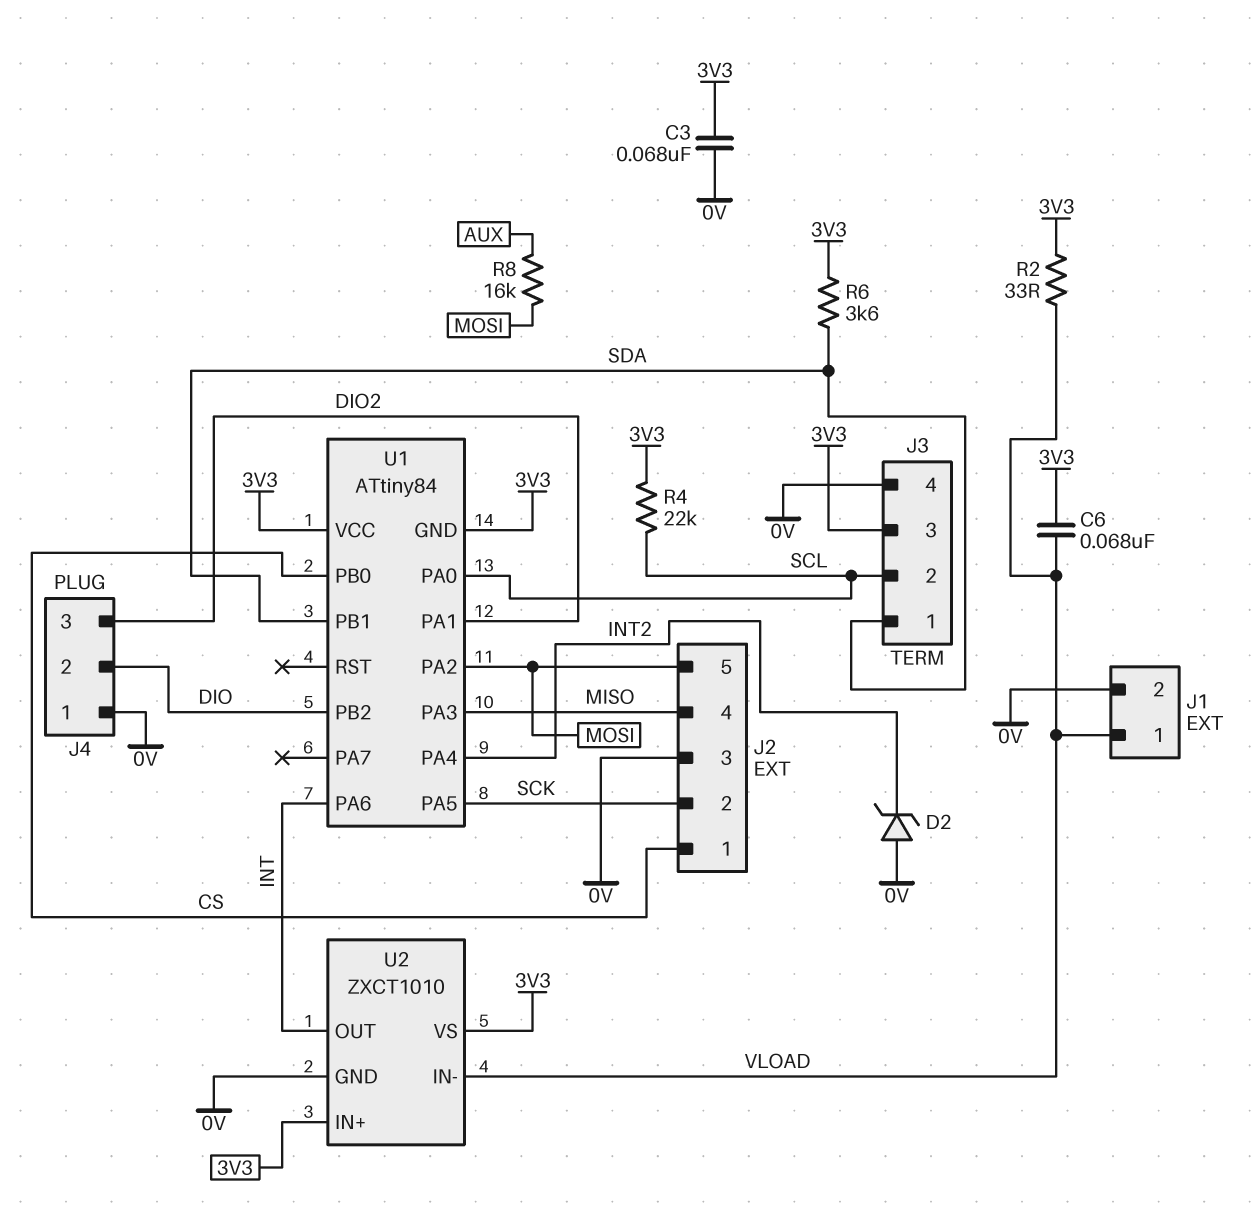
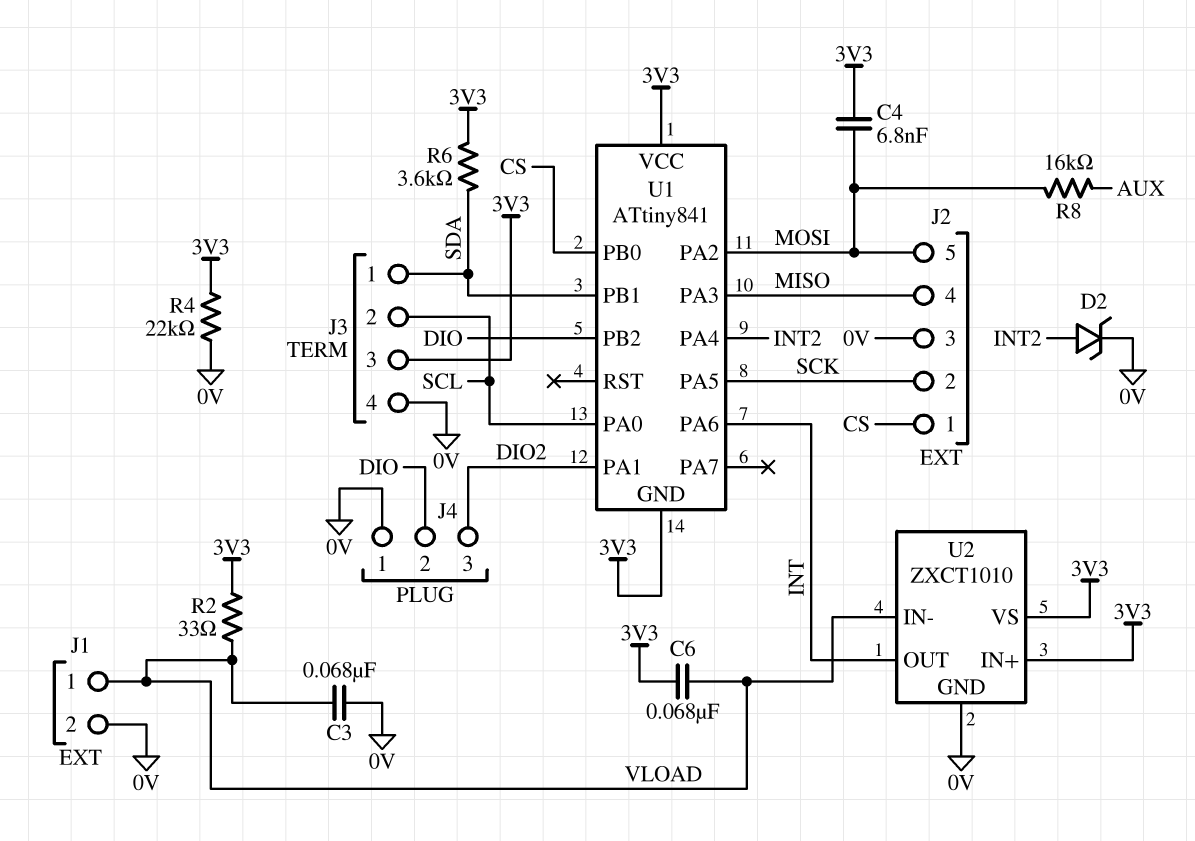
C3: 68nF (0V, 3V3) -> 68nF (0V, VLOAD)
C4: none -> 6.8nF (3V3, MOSI)
D2: zener (A 0V, K INT2) -> zener (A INT2, K 0V)
R4: 22k (3V3, SCL) -> 22k (0V, 3V3)
U1: ATtiny84 -> ATtiny841

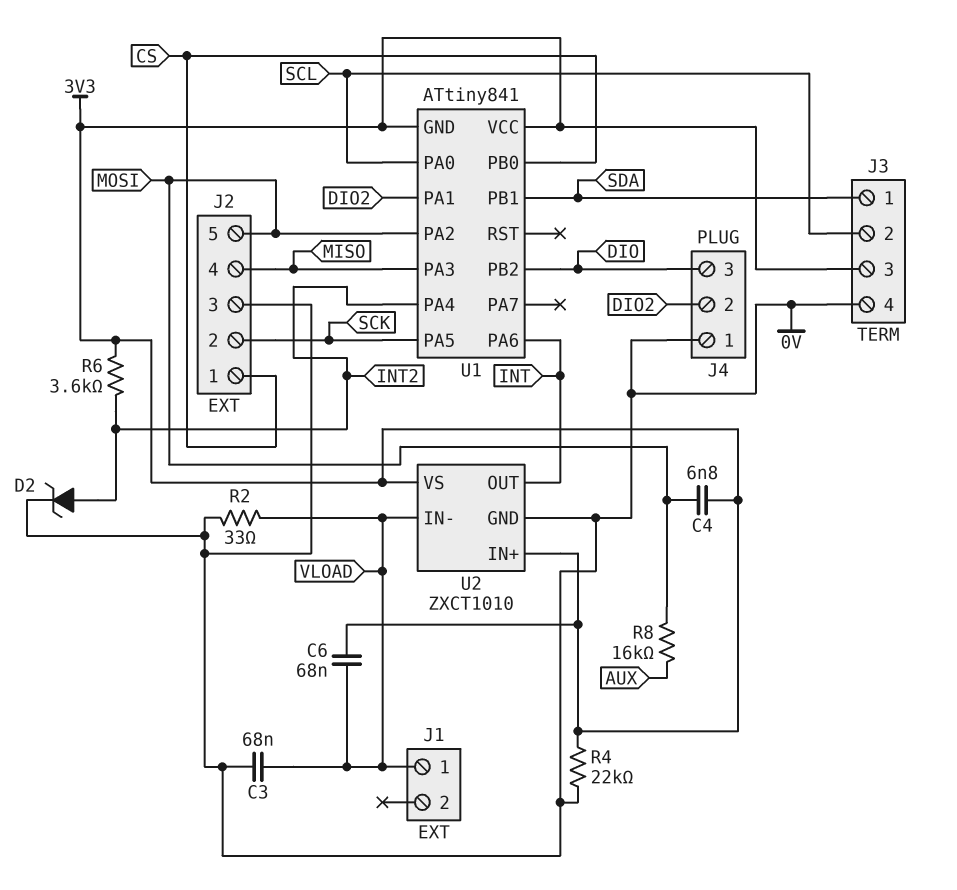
J1 pin 2: 0V -> none
J4 pin 2: DIO -> DIO2
J4 pin 3: DIO2 -> DIO
R2: 33 (3V3, VLOAD) -> 33 (0V, VLOAD)
R6: 3.6k (3V3, SDA) -> 3.6k (3V3, INT2)

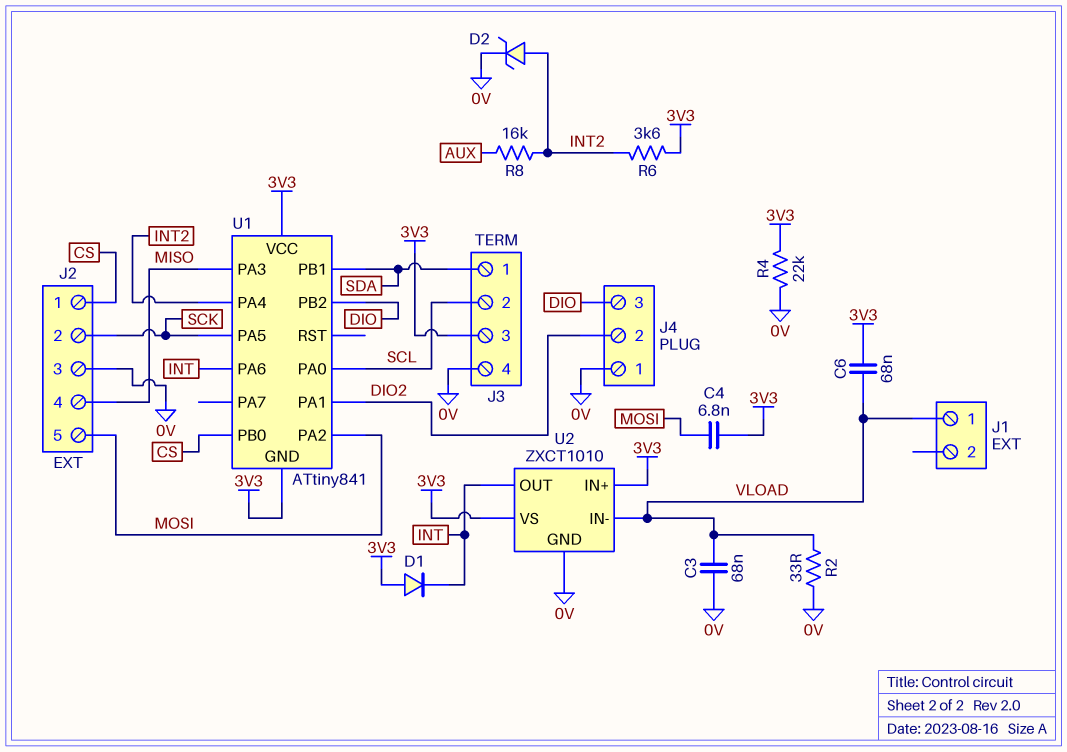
D1: none -> diode (A 3V3, K INT)
R8: 16k (AUX, MOSI) -> 16k (AUX, INT2)

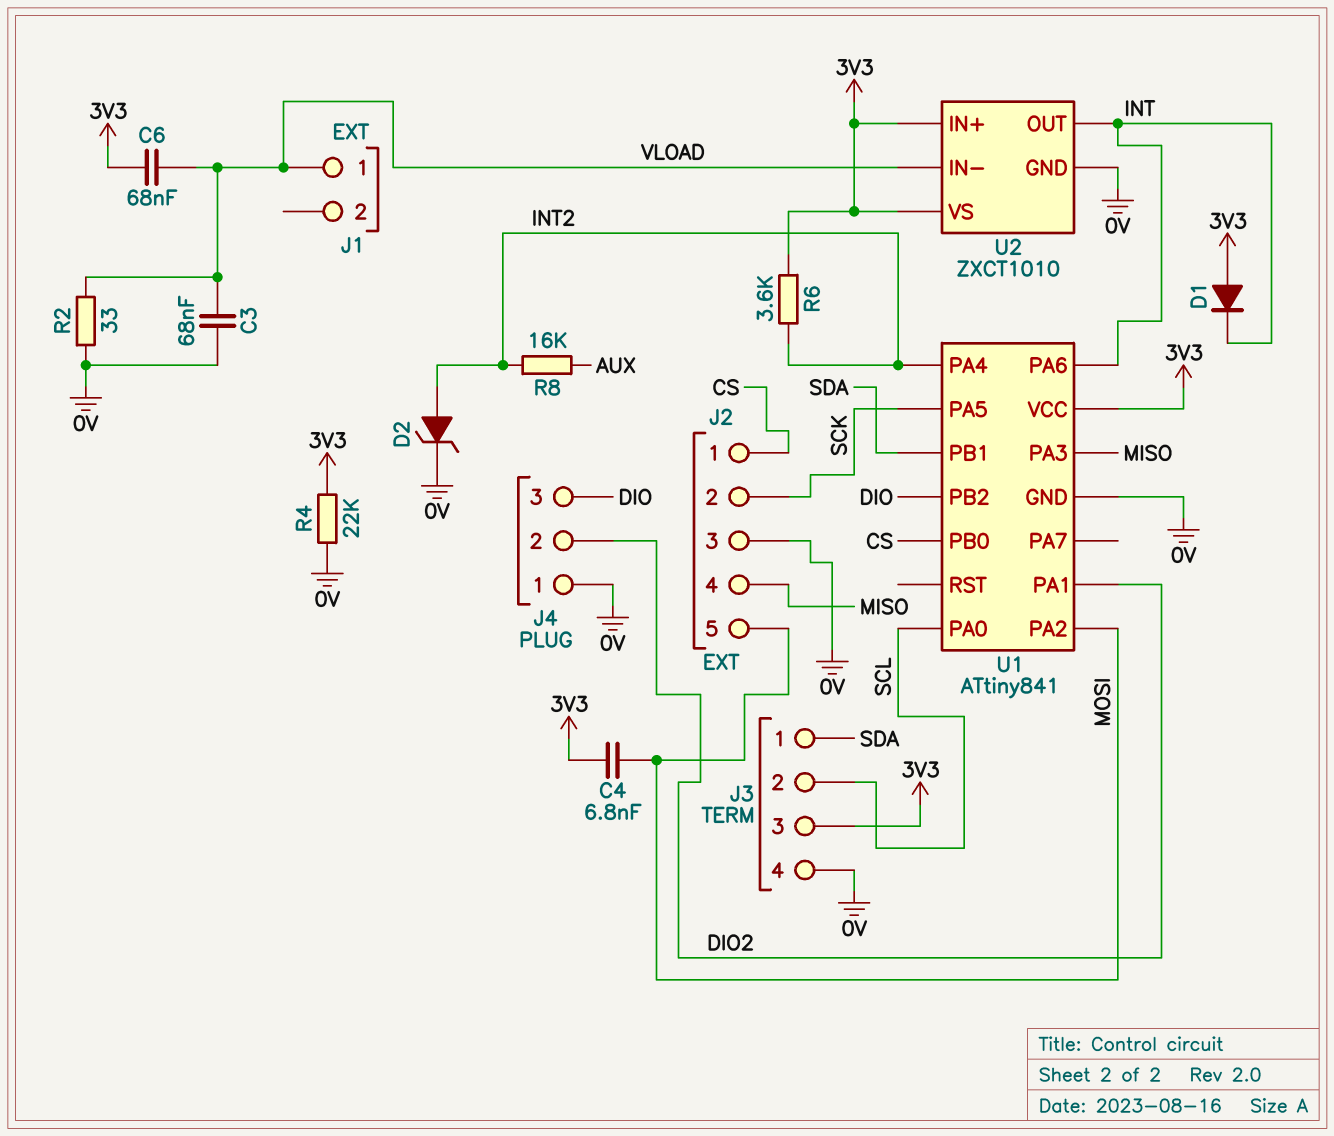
U1 pin GND: 3V3 -> 0V

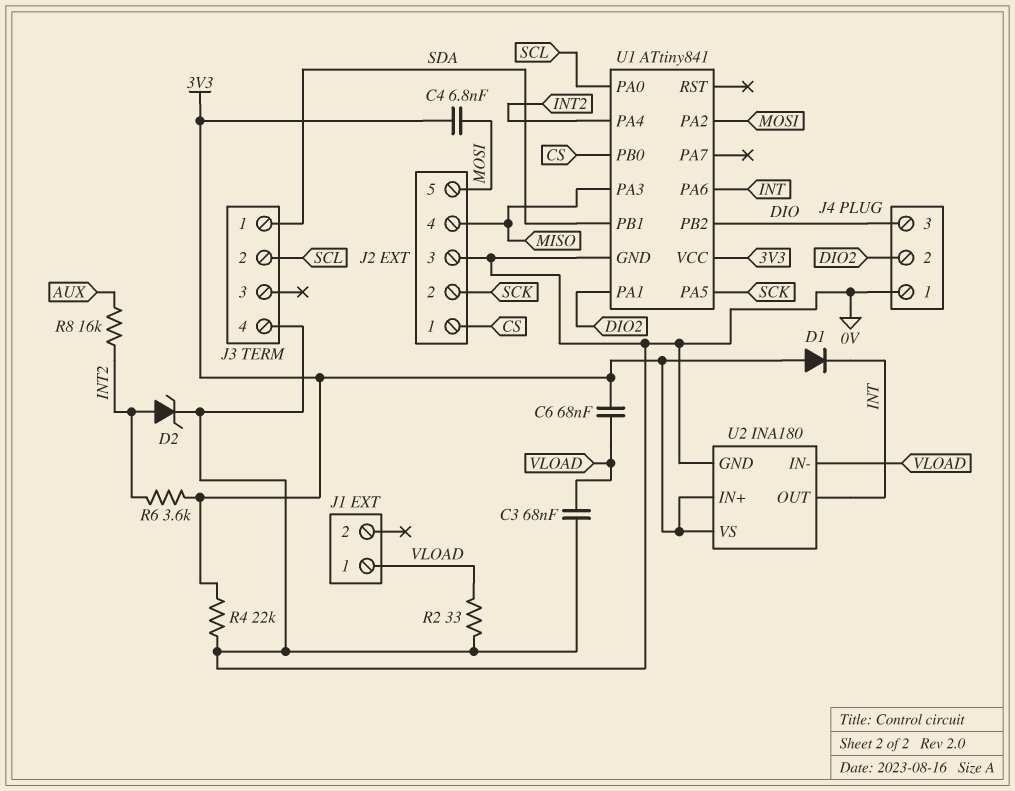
J3 pin 3: 3V3 -> none
U2: ZXCT1010 -> INA180

